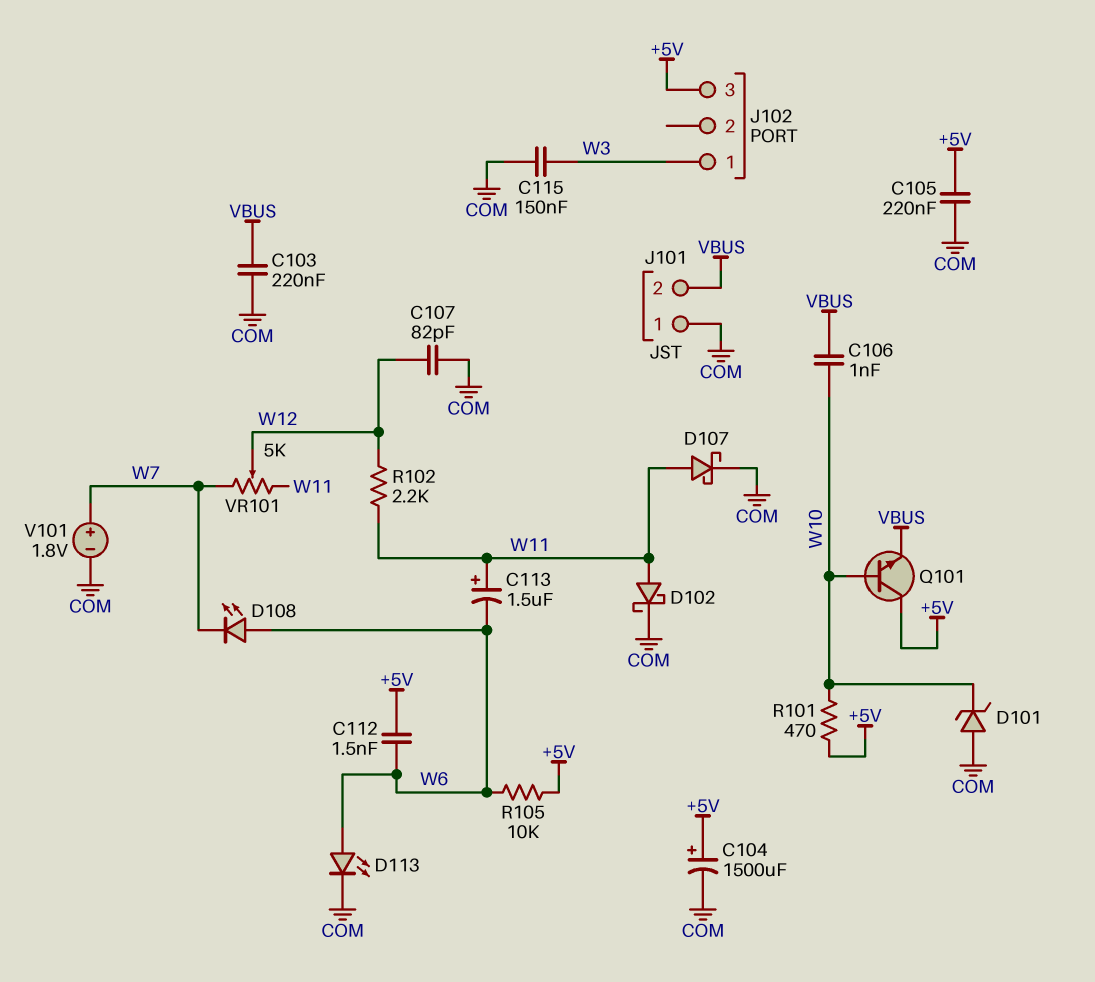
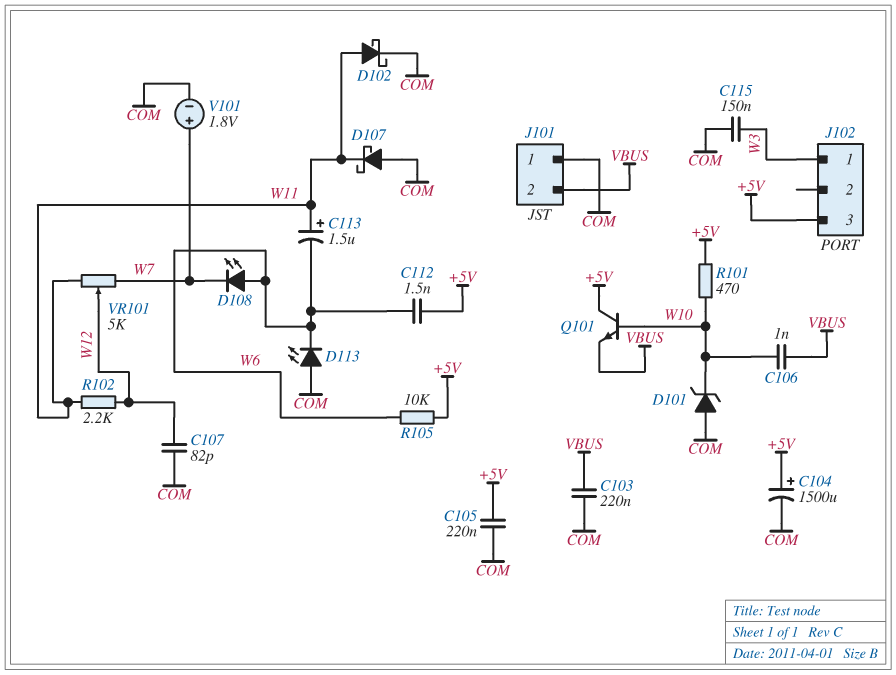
D107: schottky (A W11, K COM) -> schottky (A COM, K W11)
D113: LED (A W6, K COM) -> LED (A COM, K W6)

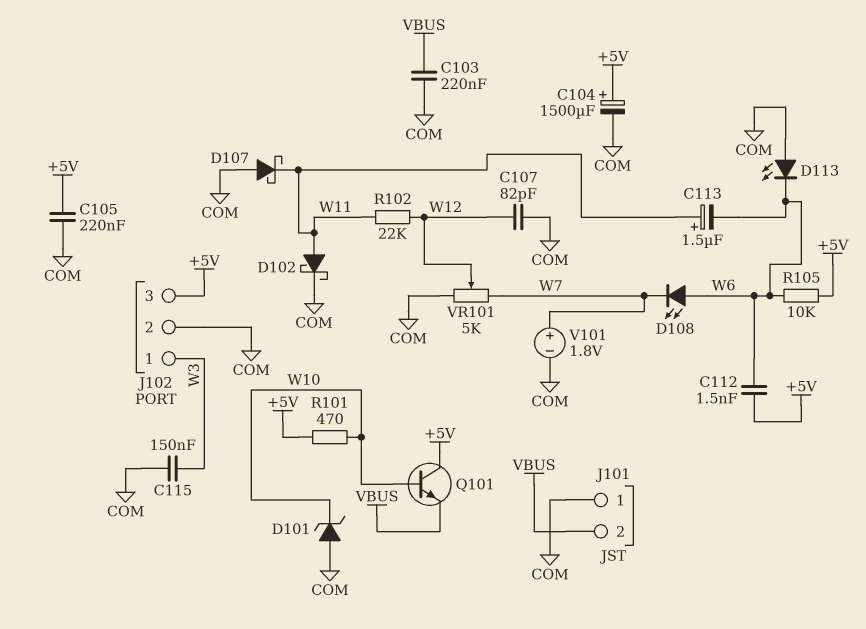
C106: 1nF (VBUS, W10) -> none
J102 pin 2: none -> COM
R102: 2.2k (W11, W12) -> 22k (W11, W12)
VR101: 5k (W7, W11, wiper W12) -> 5k (COM, W7, wiper W12)

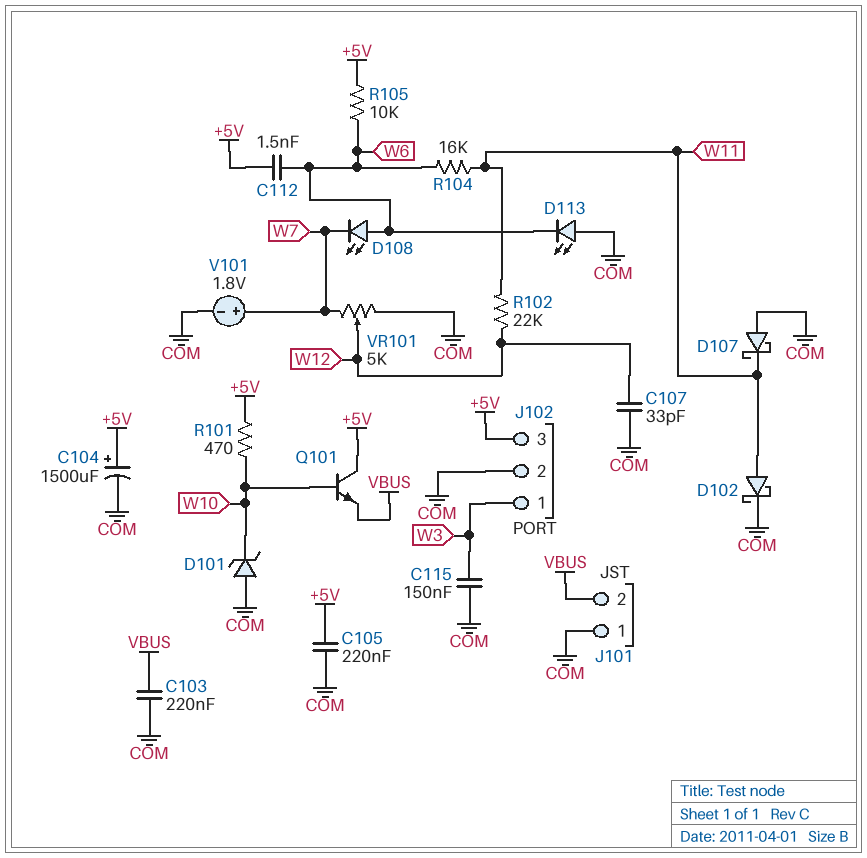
C107: 82pF (COM, W12) -> 33pF (COM, W12)
C113: 1.5uF (plus W11, minus W6) -> none
R104: none -> 16k (W6, W11)

